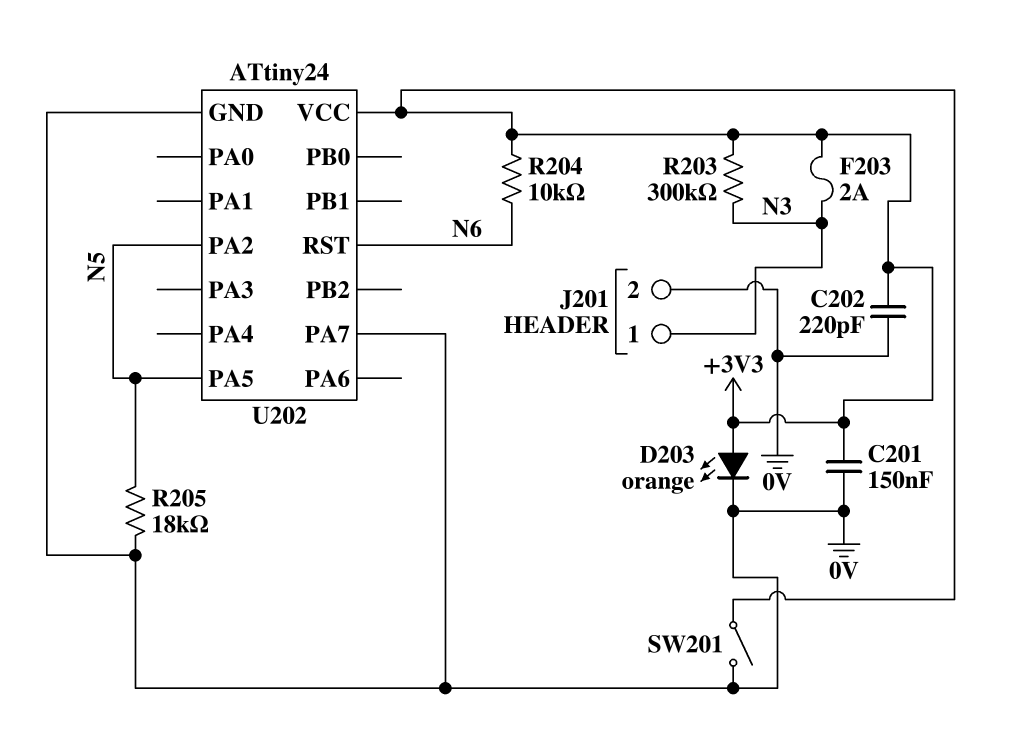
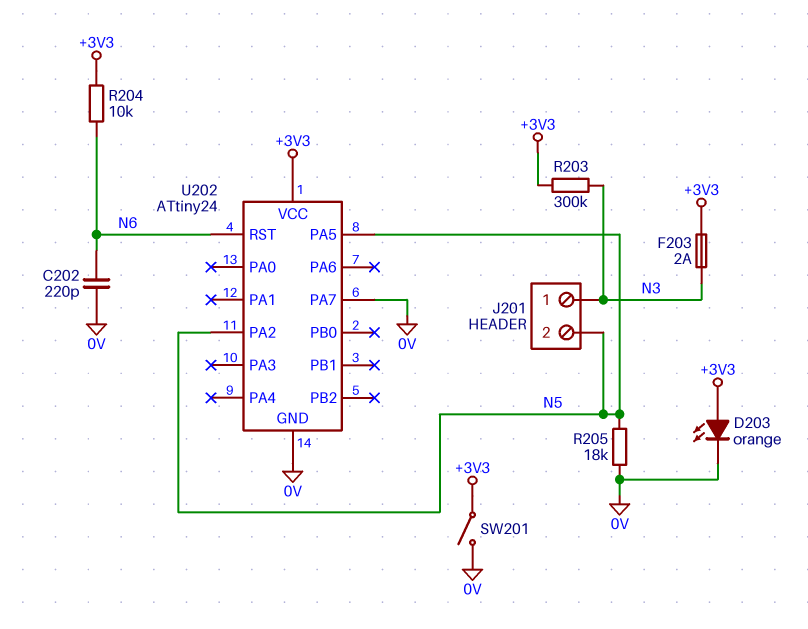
C201: 150nF (+3V3, 0V) -> none
C202: 220pF (+3V3, 0V) -> 220pF (0V, N6)
J201 pin 2: 0V -> N5

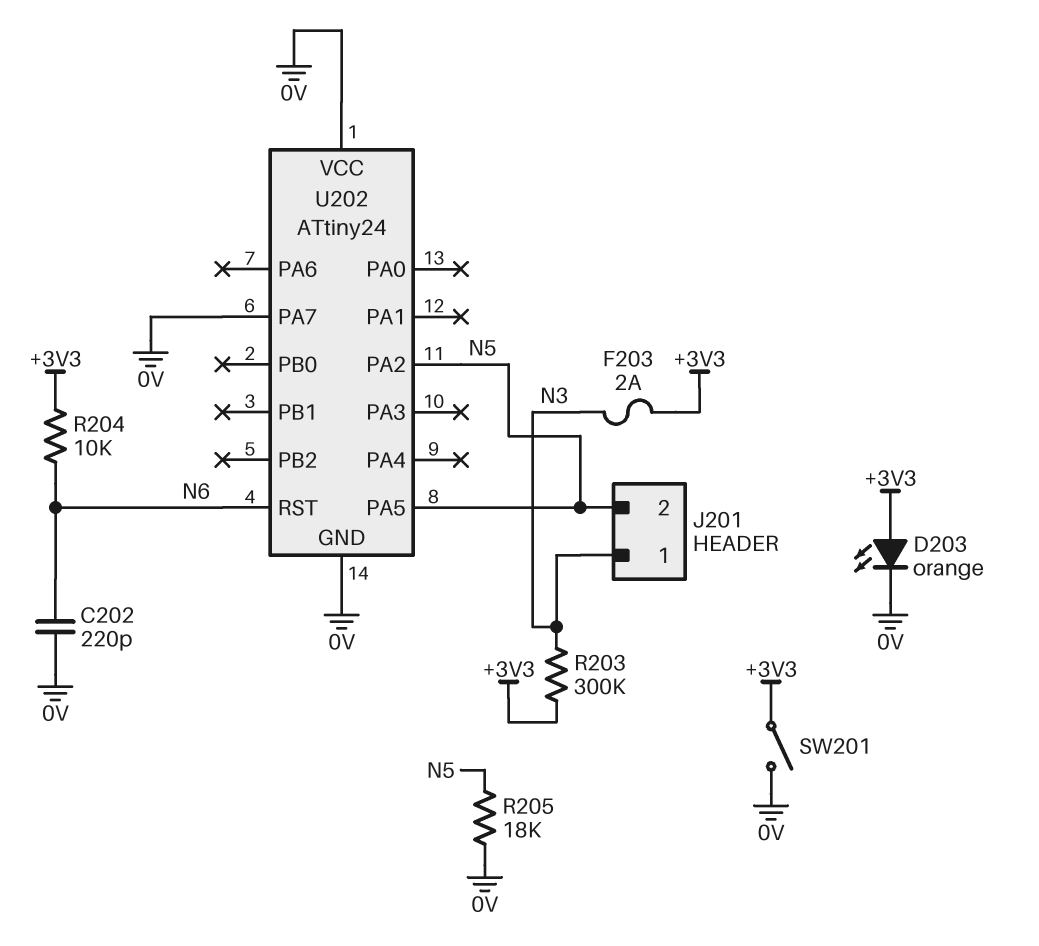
U202 pin VCC: +3V3 -> 0V

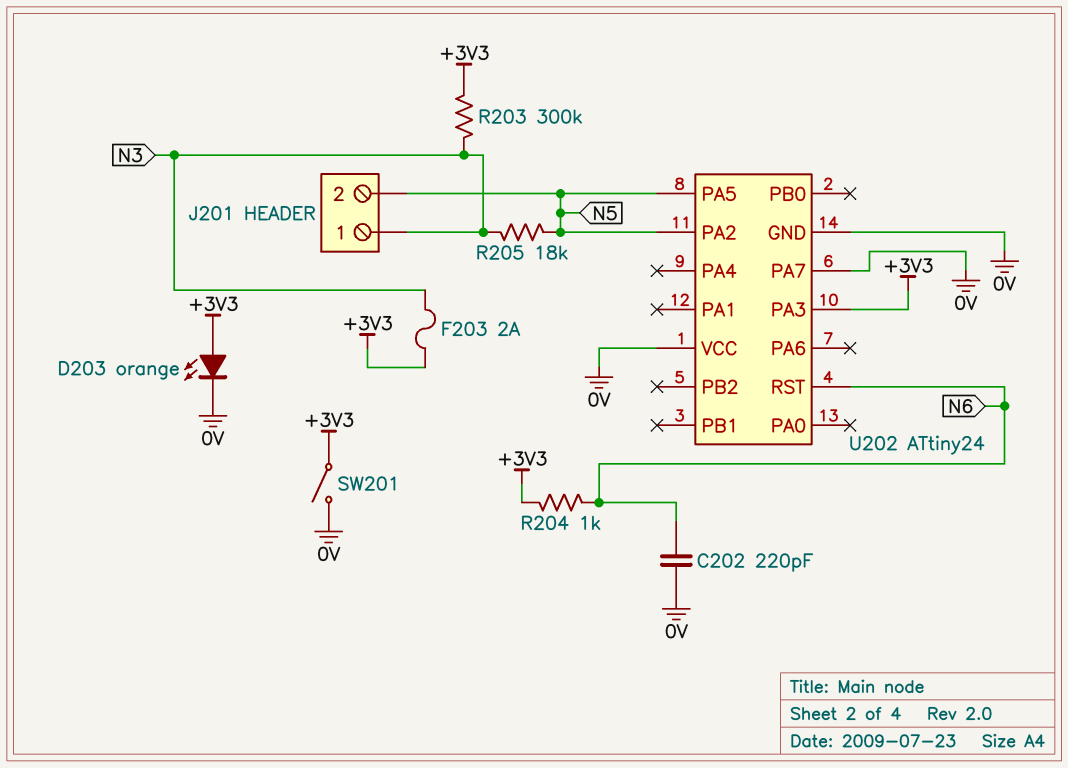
R204: 10k (+3V3, N6) -> 1k (+3V3, N6)
R205: 18k (0V, N5) -> 18k (N3, N5)
U202 pin PA3: none -> +3V3

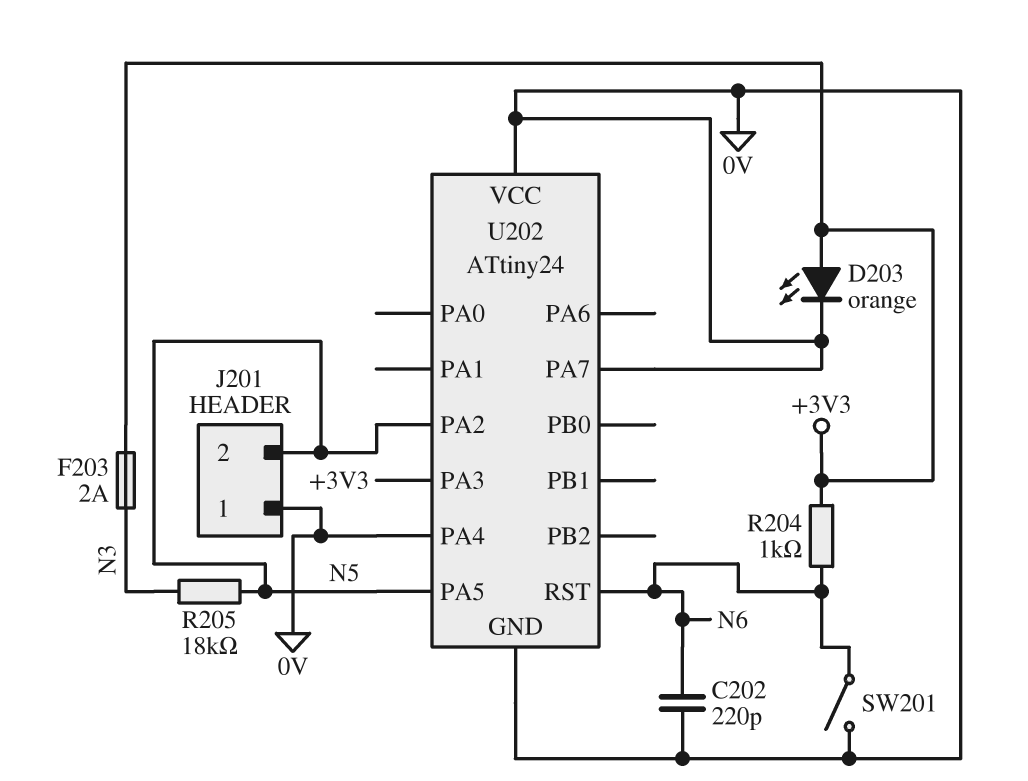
J201 pin 1: N3 -> 0V
R203: 300k (+3V3, N3) -> none
SW201: switch (+3V3, 0V) -> switch (0V, N6)
U202 pin PA4: none -> 0V

